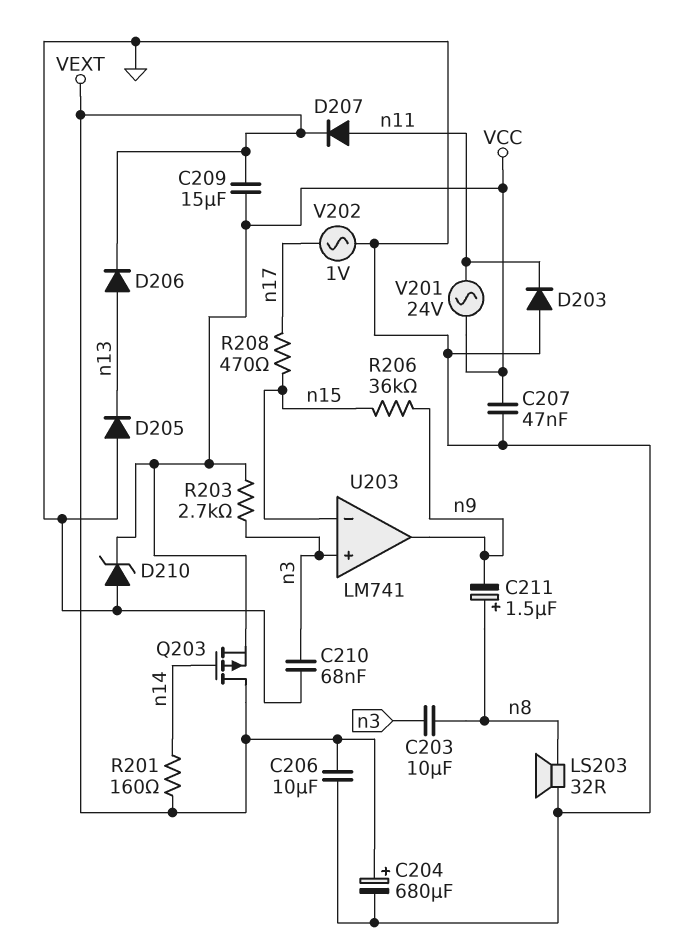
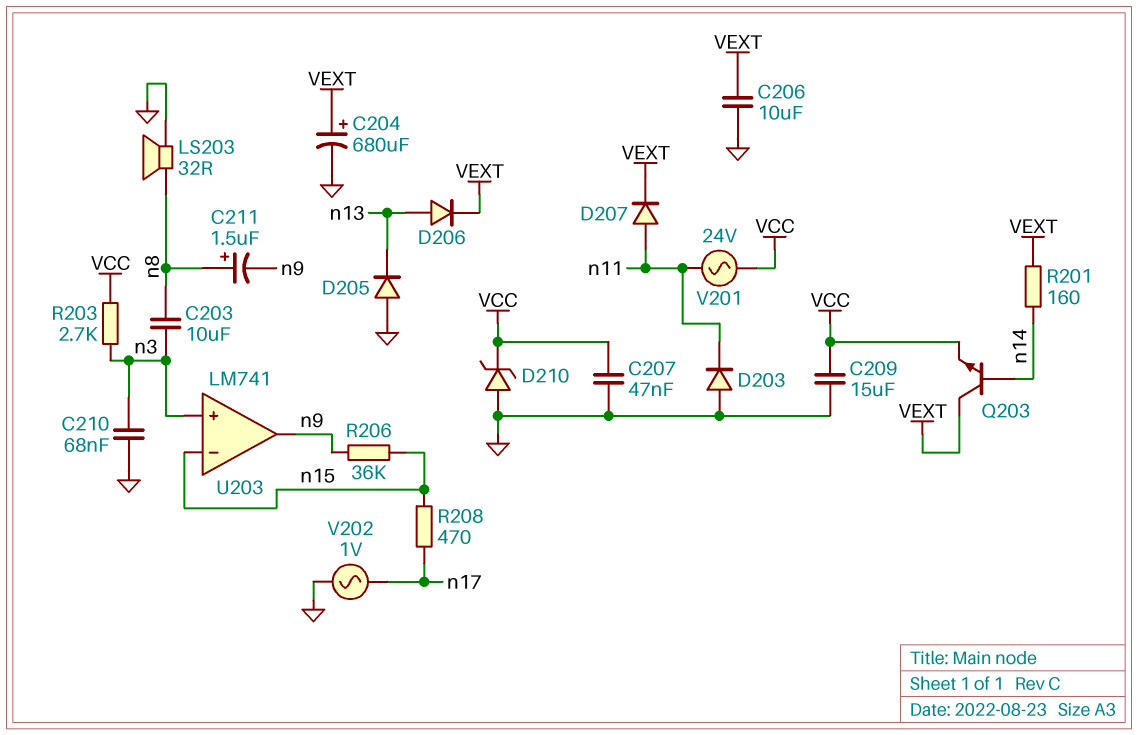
C209: 15uF (VCC, VEXT) -> 15uF (GND, VCC)
Q203: PMOS (G n14, D VEXT, S VCC) -> NPN (B n14, C VEXT, E VCC)

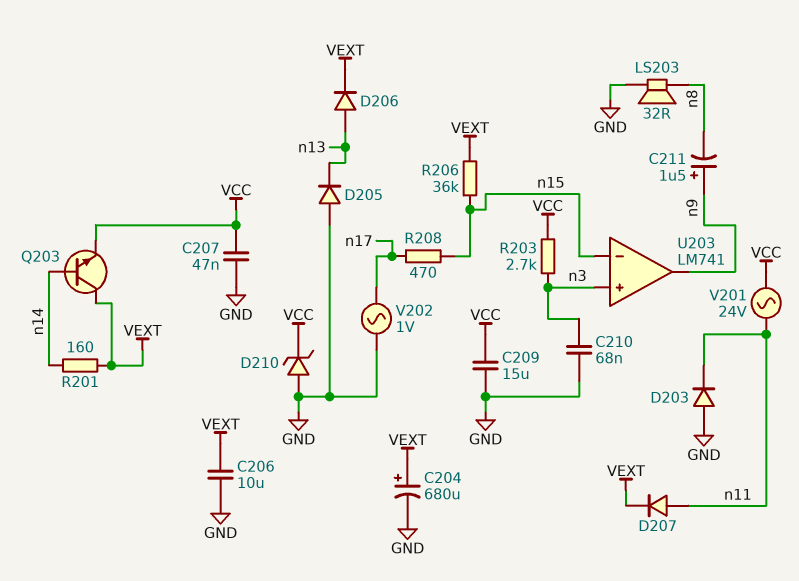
C203: 10uF (n3, n8) -> none
C211: 1.5uF (plus n8, minus n9) -> 1.5uF (plus n9, minus n8)
R206: 36k (n9, n15) -> 36k (VEXT, n15)

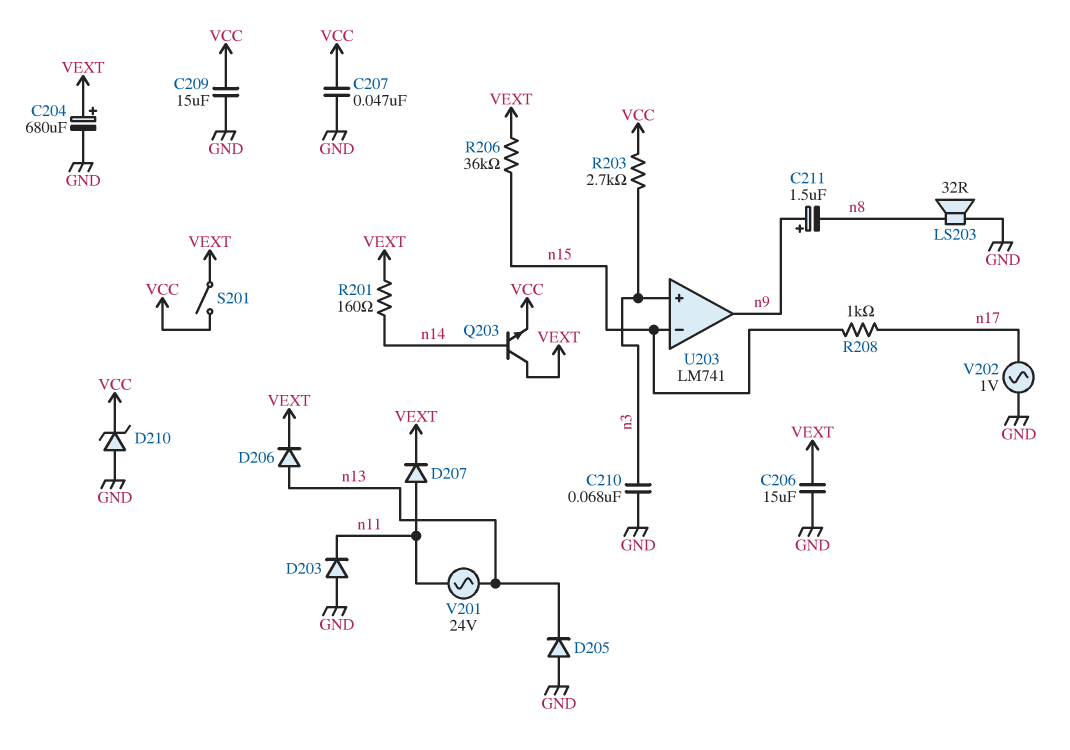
C206: 10uF (GND, VEXT) -> 15uF (GND, VEXT)
R208: 470 (n15, n17) -> 1k (n15, n17)
S201: none -> switch (VCC, VEXT)
V201: AC 24V (VCC, n11) -> AC 24V (n11, n13)

